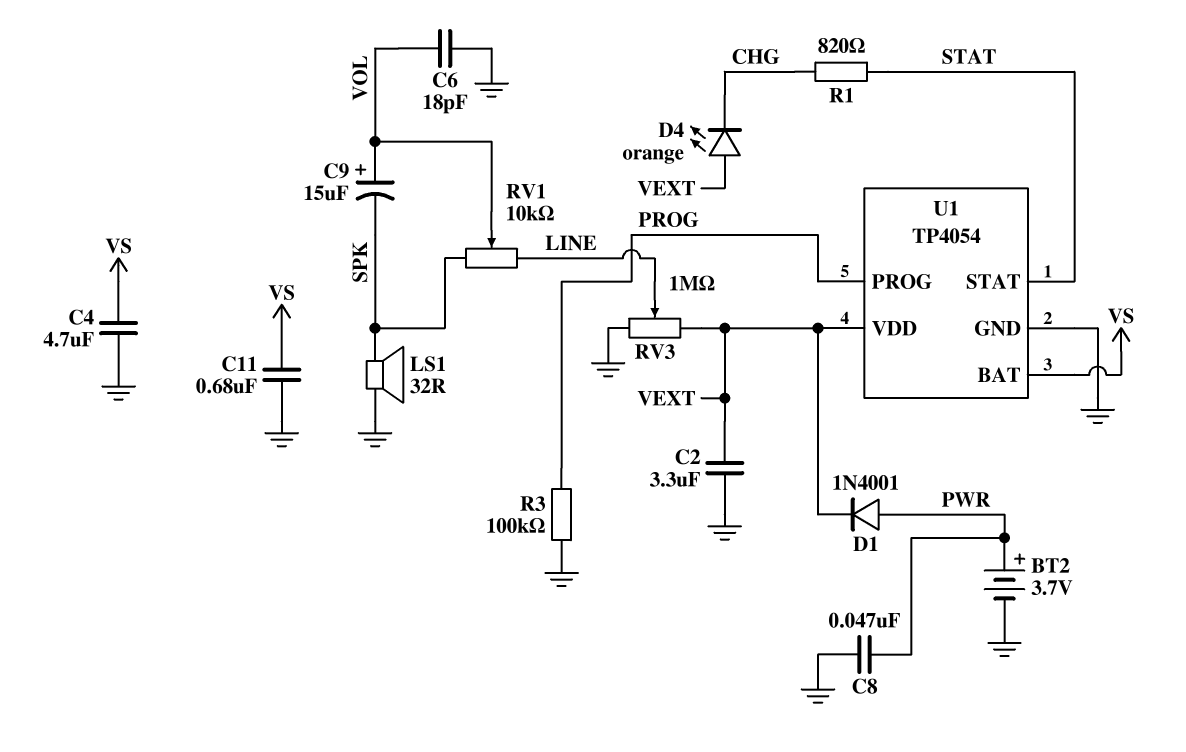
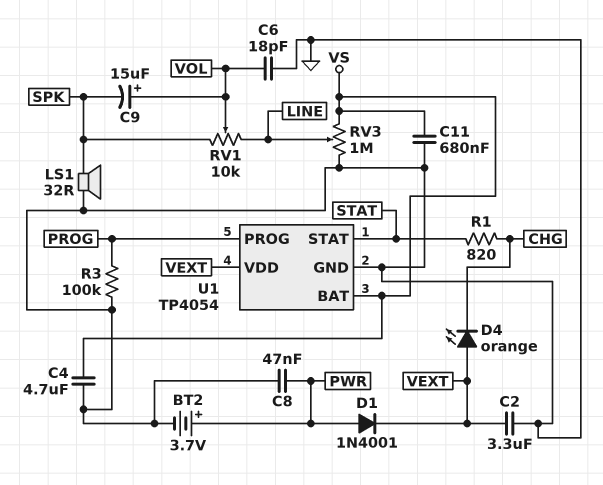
RV3: 1M (GND, VEXT, wiper LINE) -> 1M (GND, VS, wiper LINE)

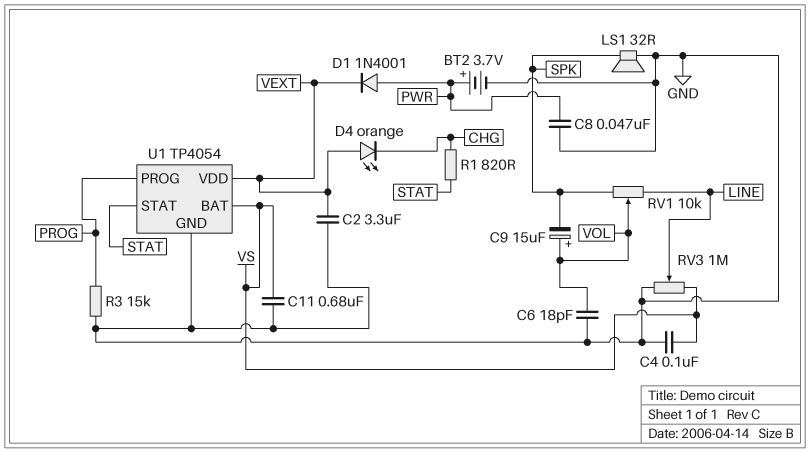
C4: 4.7uF (GND, VS) -> 100nF (GND, VS)
R3: 100k (GND, PROG) -> 15k (GND, PROG)

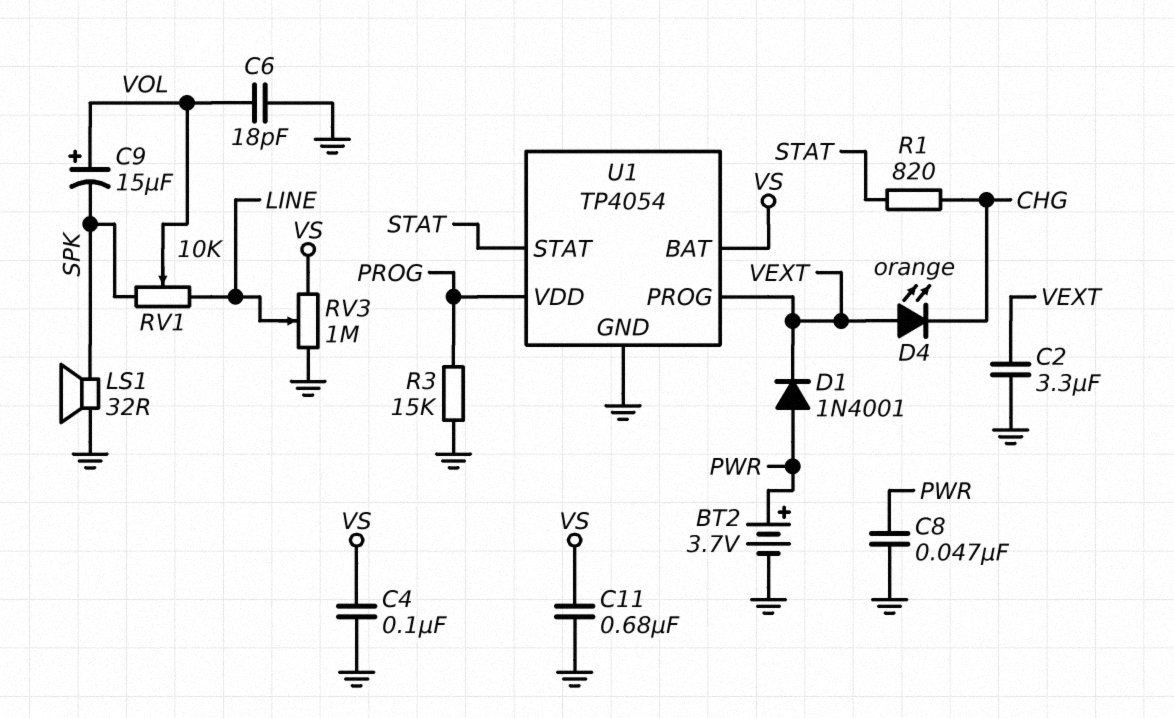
U1 pin PROG: PROG -> VEXT
U1 pin VDD: VEXT -> PROG

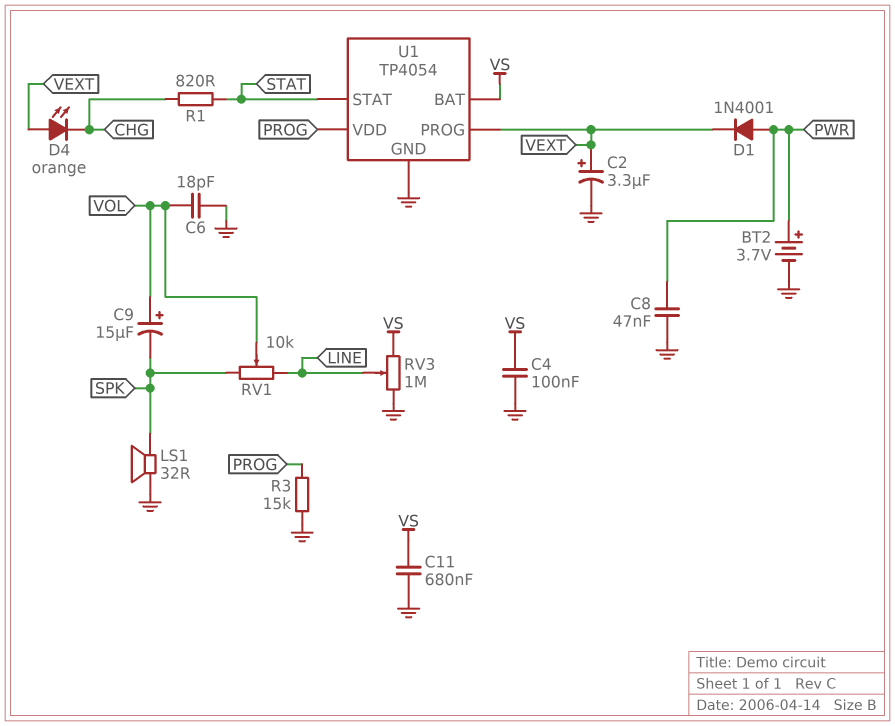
C2: 3.3uF (GND, VEXT) -> 3.3uF (plus VEXT, minus GND)

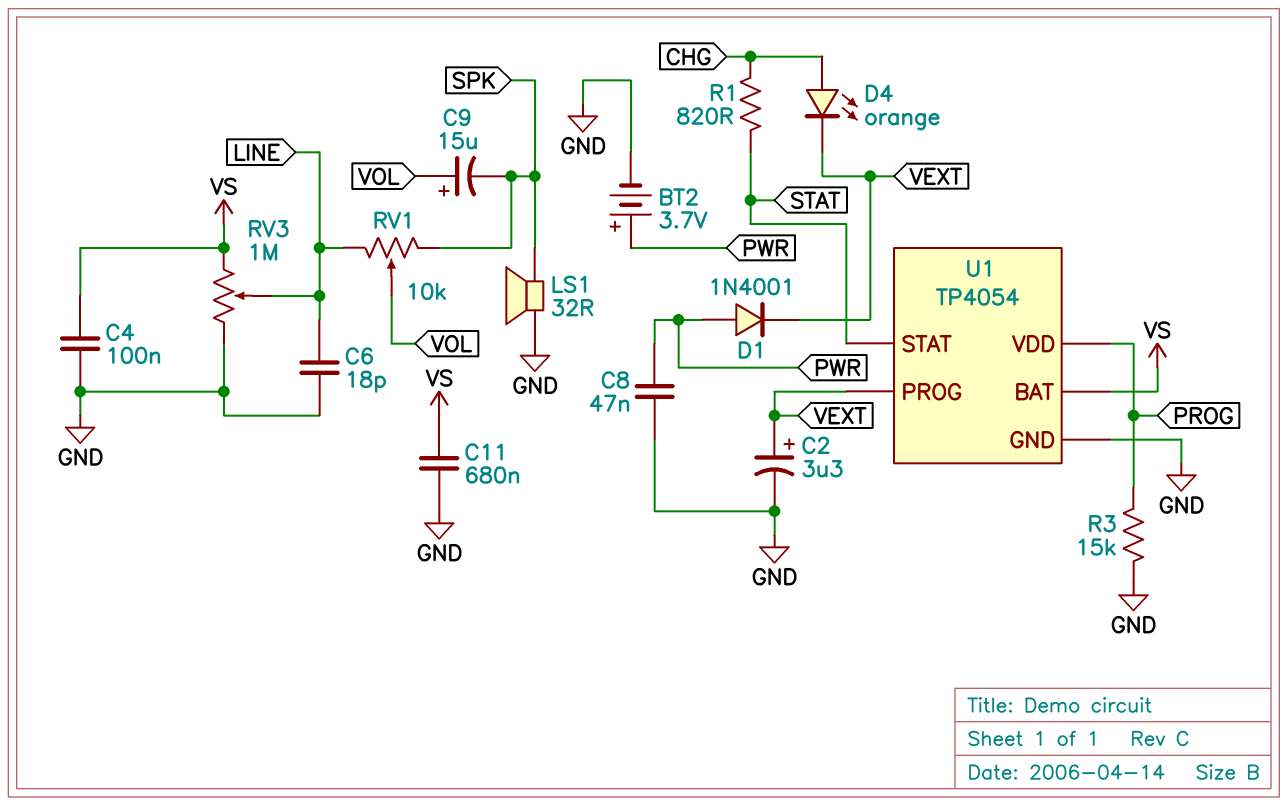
C6: 18pF (GND, VOL) -> 18pF (GND, LINE)
D4: LED orange (A VEXT, K CHG) -> LED orange (A CHG, K VEXT)

